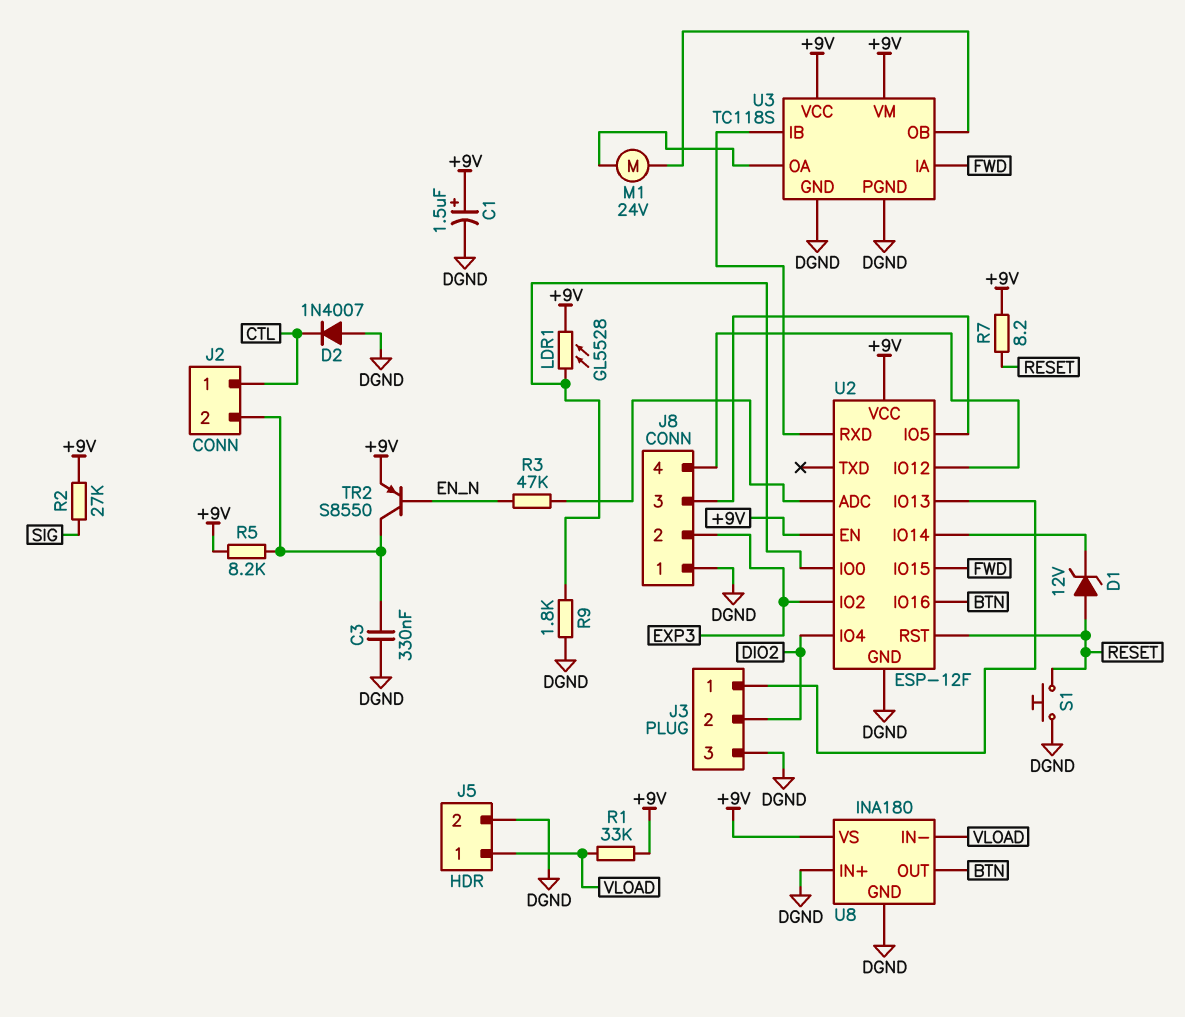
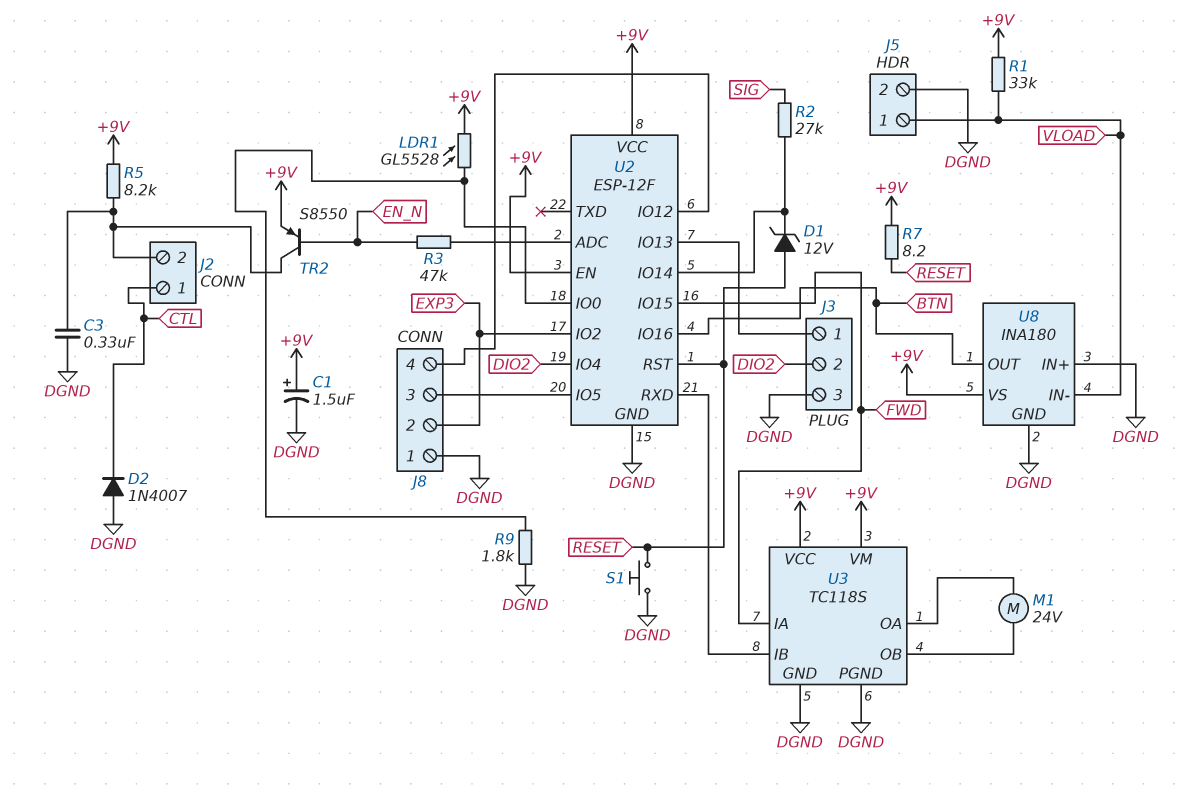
R2: 27k (+9V, SIG) -> 27k (SIG, U2/IO14)

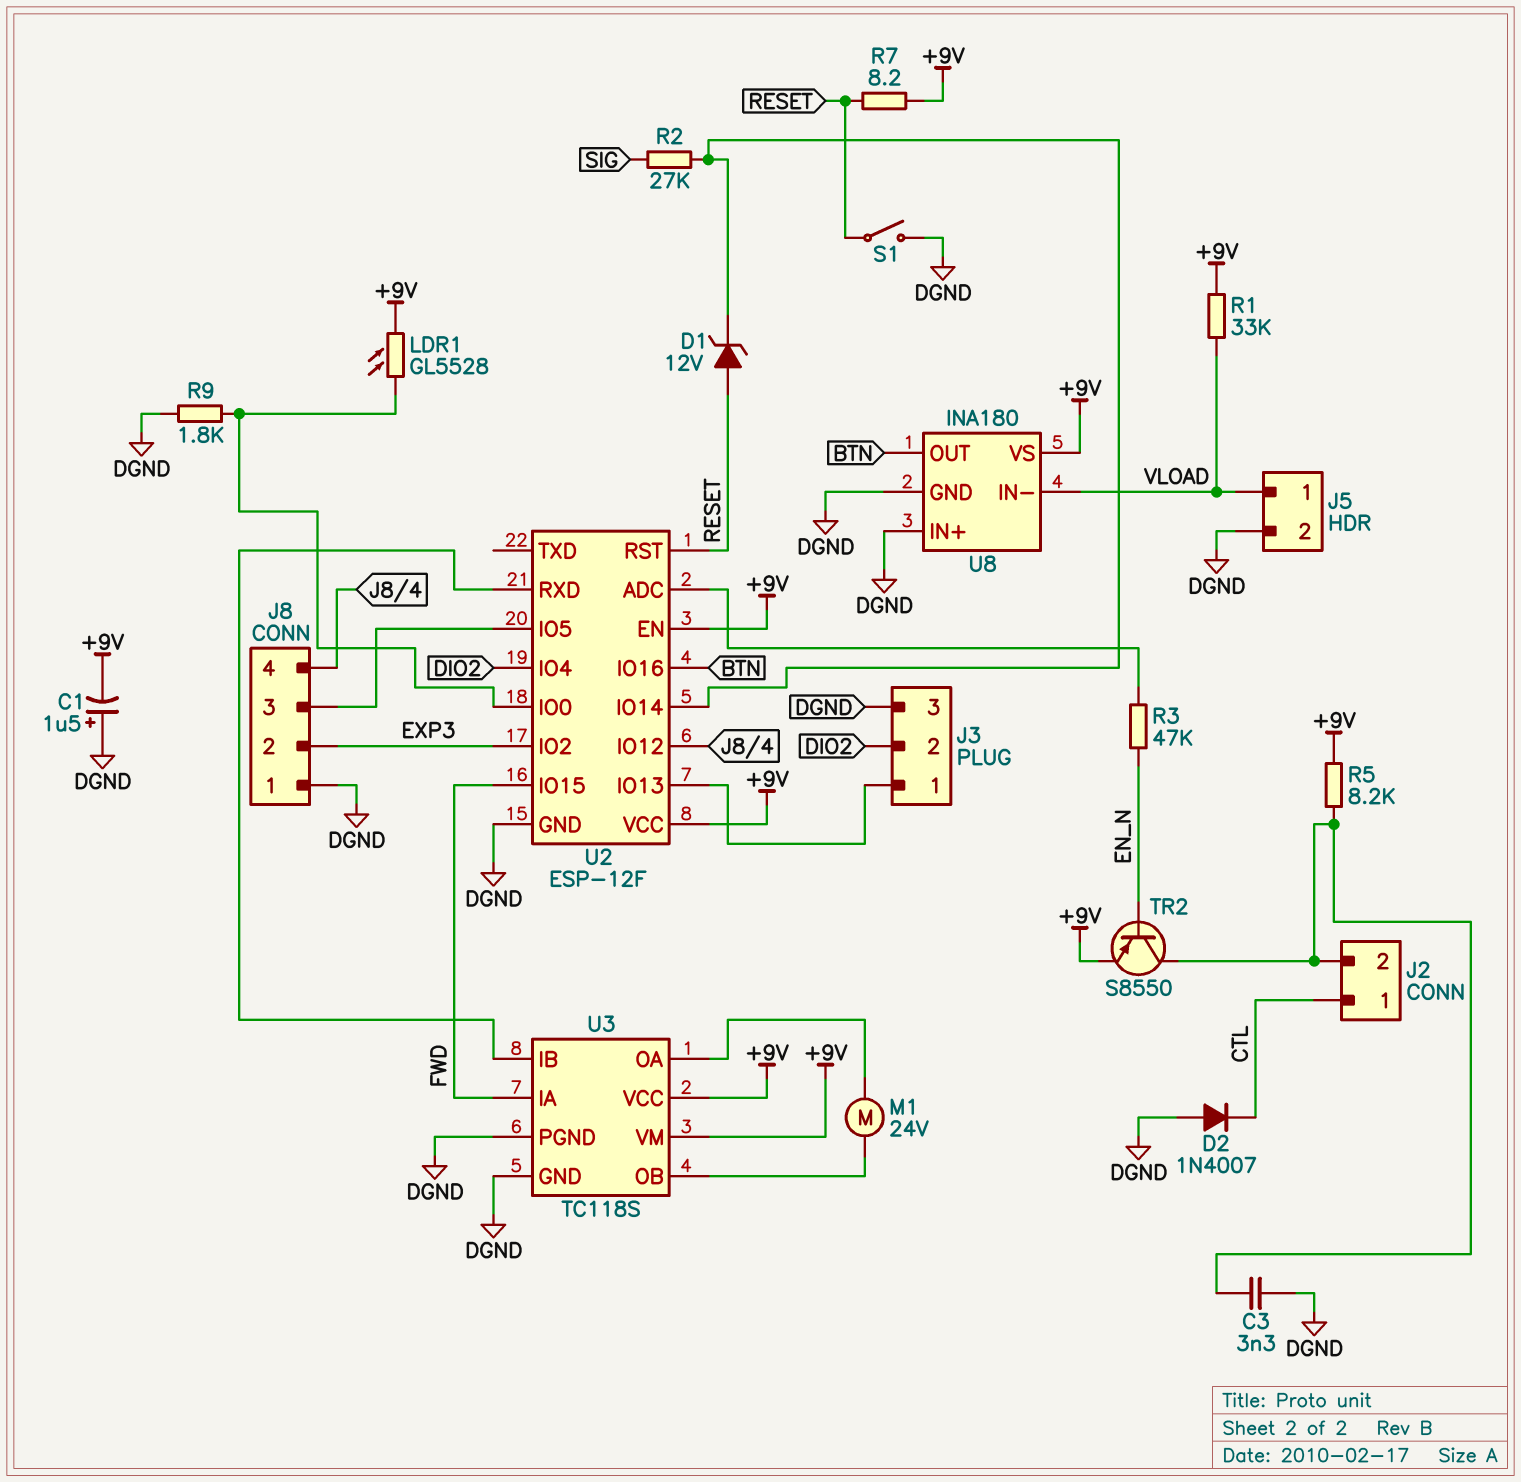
C1: 1.5uF (plus +9V, minus DGND) -> 1.5uF (plus DGND, minus +9V)
C3: 330nF (DGND, J2/2) -> 3.3nF (DGND, J2/2)
S1: button (DGND, RESET) -> switch (DGND, RESET)

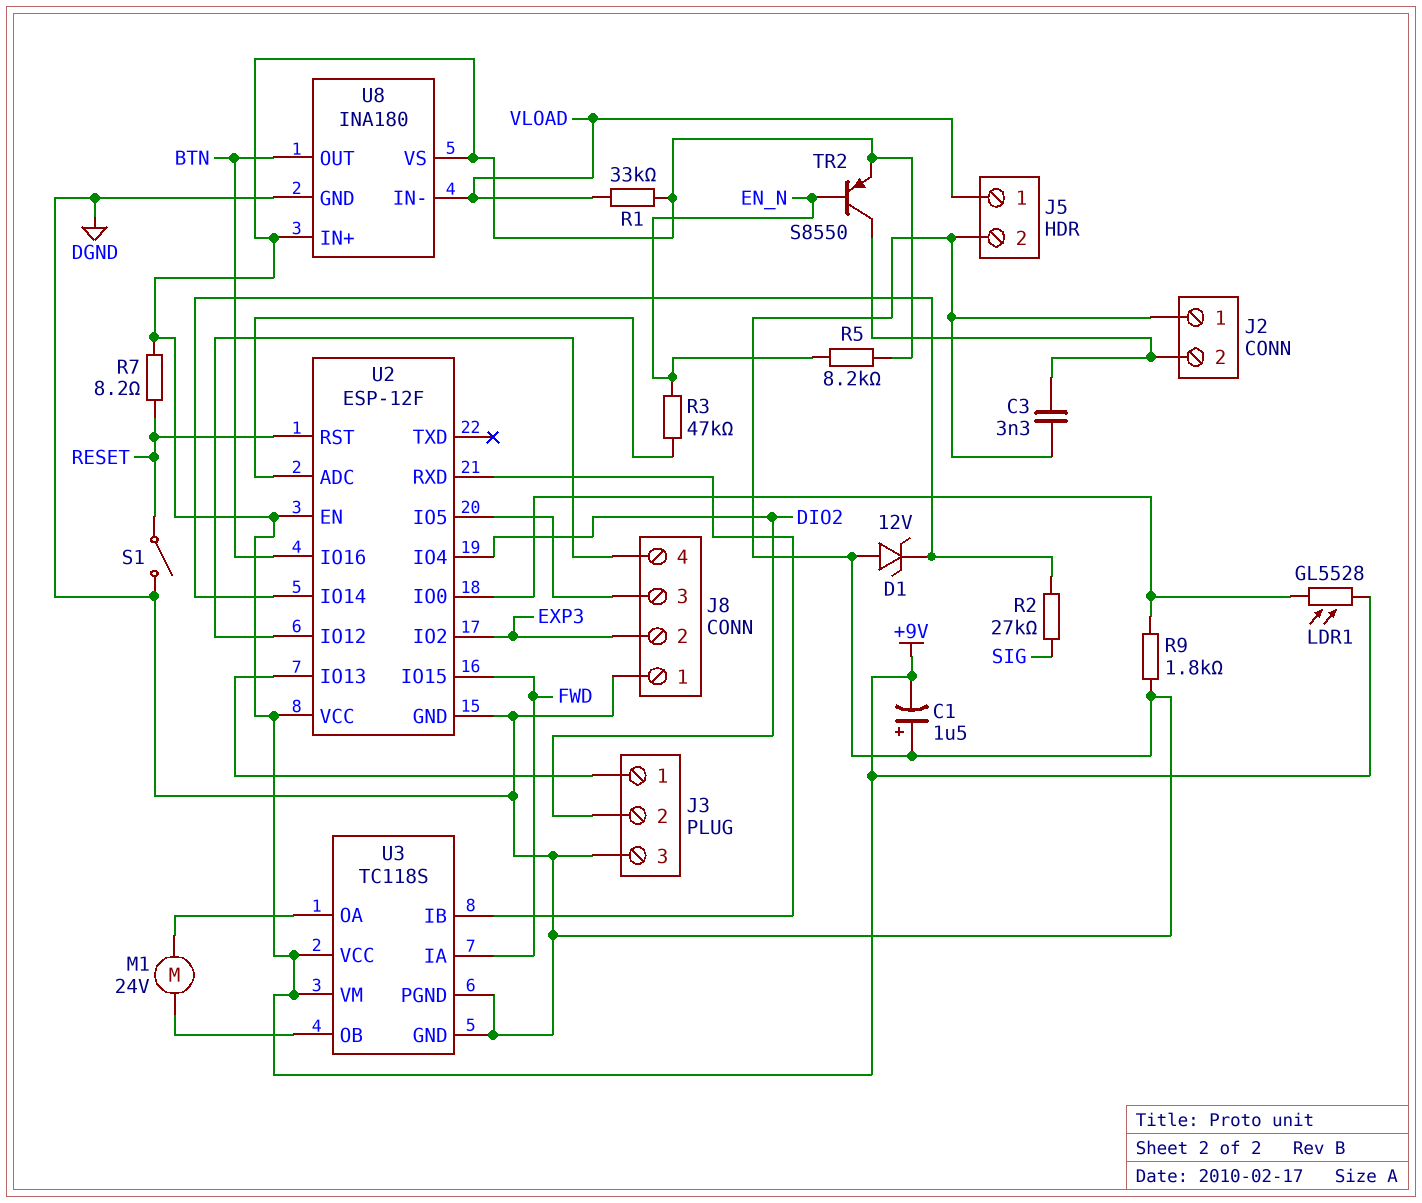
D1: zener 12V (A RESET, K U2/IO14) -> zener 12V (A DGND, K U2/IO14)
D2: diode 1N4007 (A DGND, K CTL) -> none
J2 pin 1: CTL -> DGND
R5: 8.2k (+9V, J2/2) -> 8.2k (+9V, EN_N)
U8 pin IN+: DGND -> +9V

